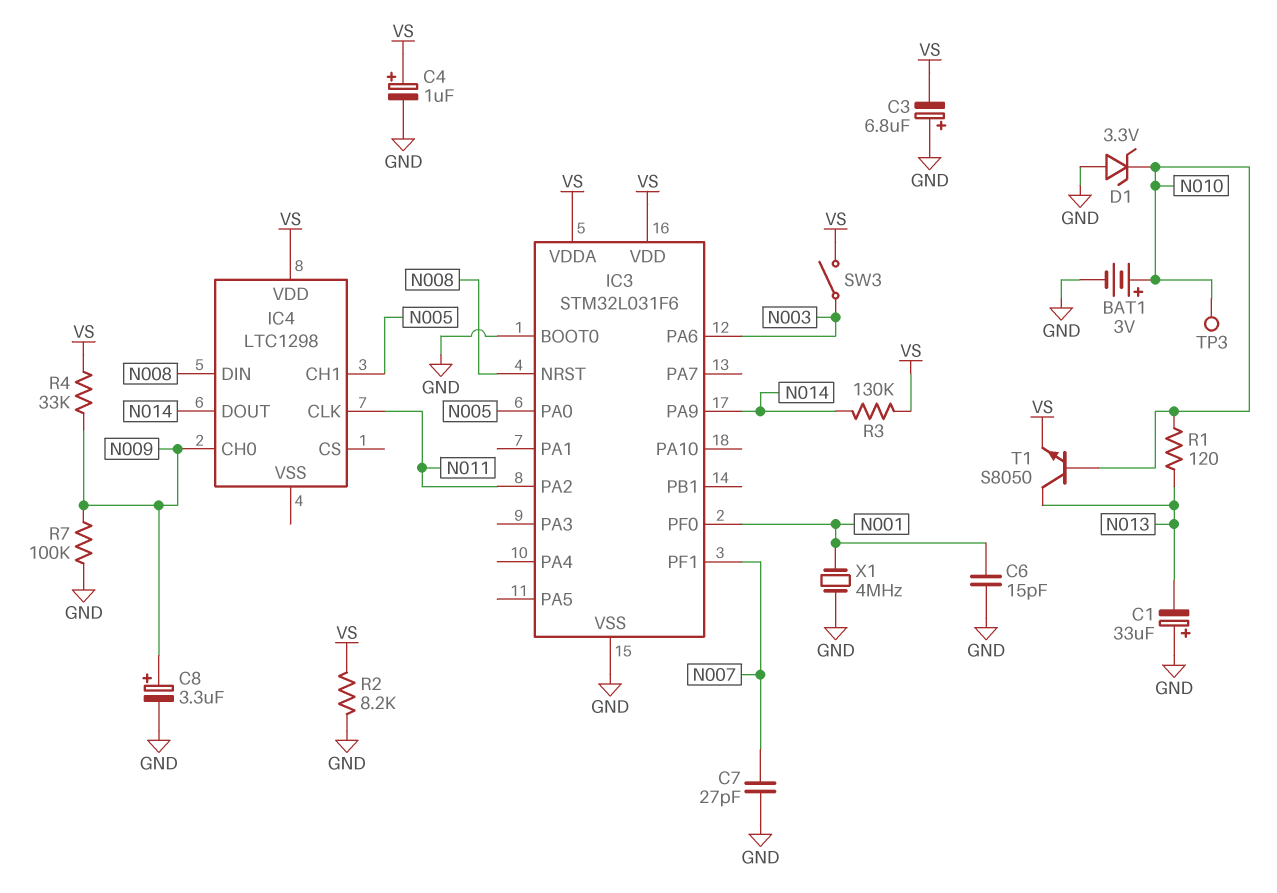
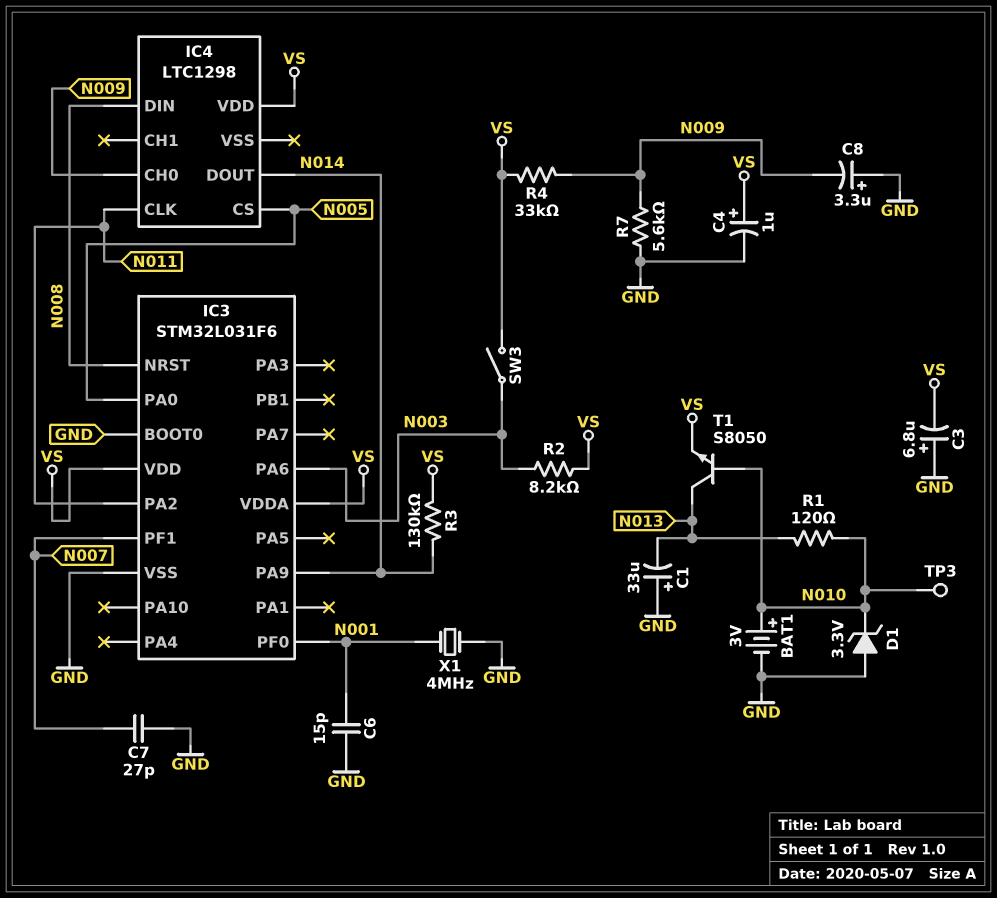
C8: 3.3uF (plus N009, minus GND) -> 3.3uF (plus GND, minus N009)
IC4 pin CH1: N005 -> none
IC4 pin CS: none -> N005
R2: 8.2k (GND, VS) -> 8.2k (N003, VS)
R7: 100k (GND, N009) -> 5.6k (GND, N009)

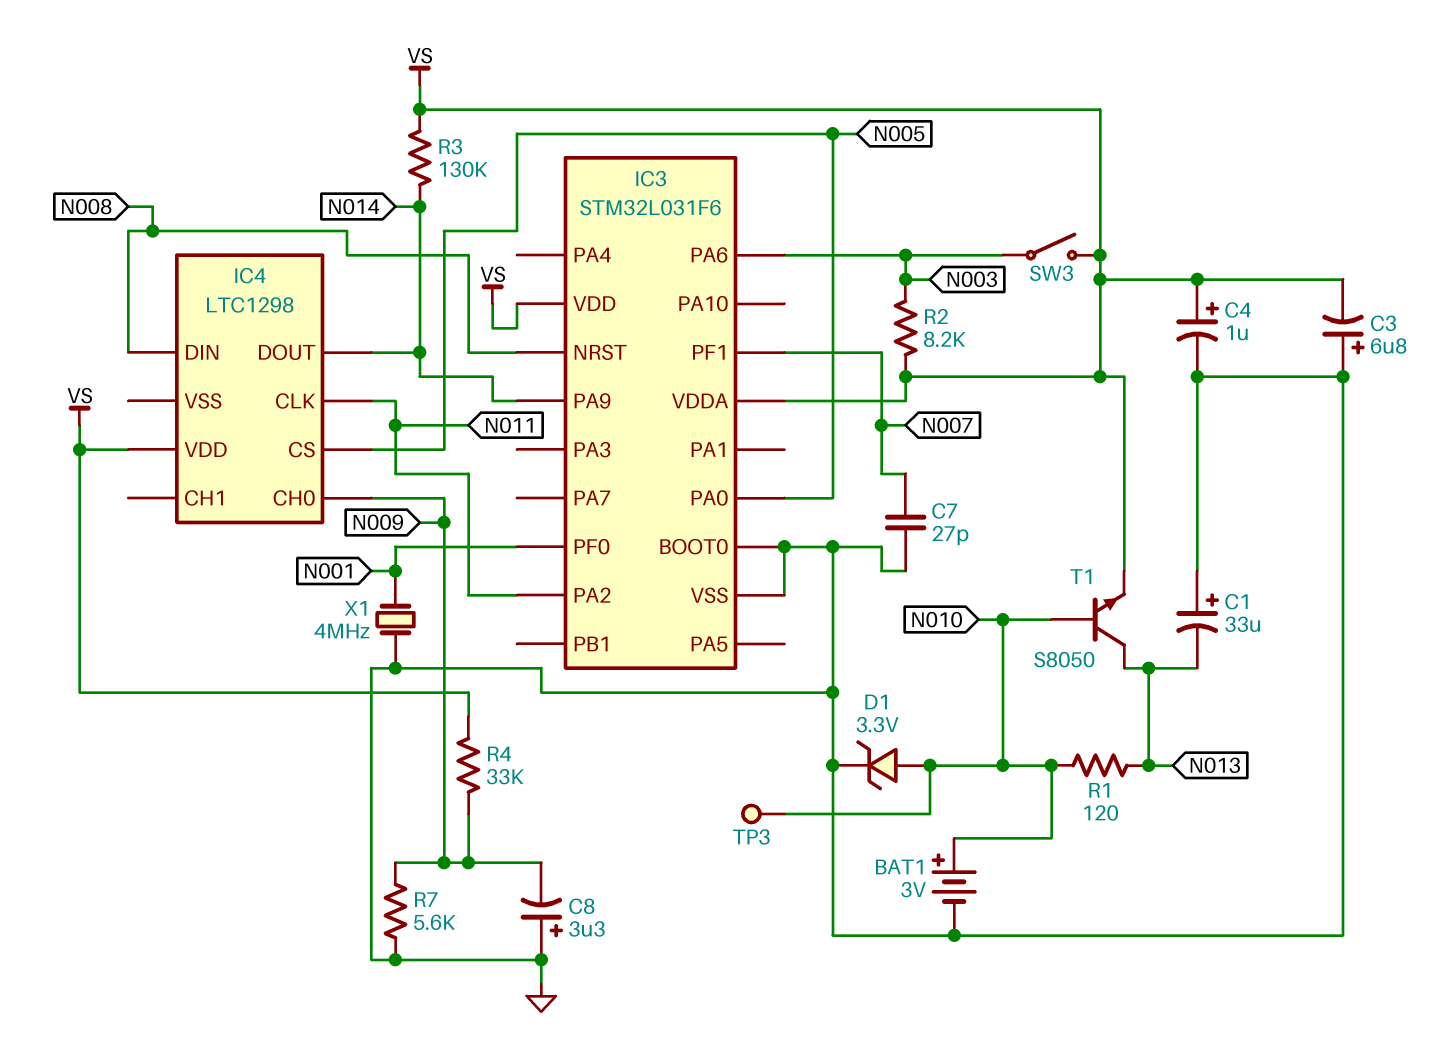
C6: 15pF (GND, N001) -> none
D1: zener 3.3V (A GND, K N010) -> zener 3.3V (A N010, K GND)

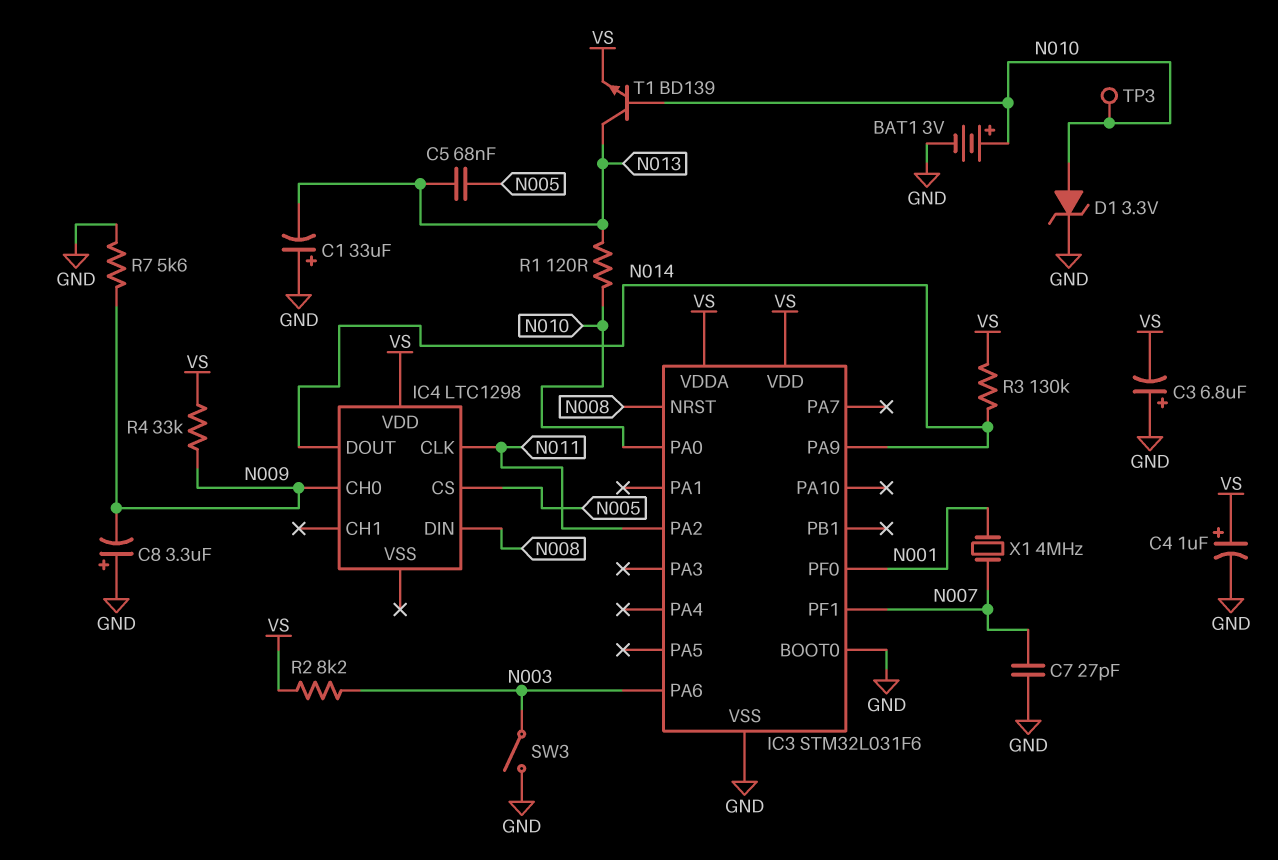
C5: none -> 68nF (N005, N013)
IC3 pin PA0: N005 -> N010
SW3: switch (N003, VS) -> switch (GND, N003)
T1: NPN S8050 (B N010, C N013, E VS) -> NPN BD139 (B N010, C N013, E VS)
X1: 4MHz (GND, N001) -> 4MHz (N001, N007)

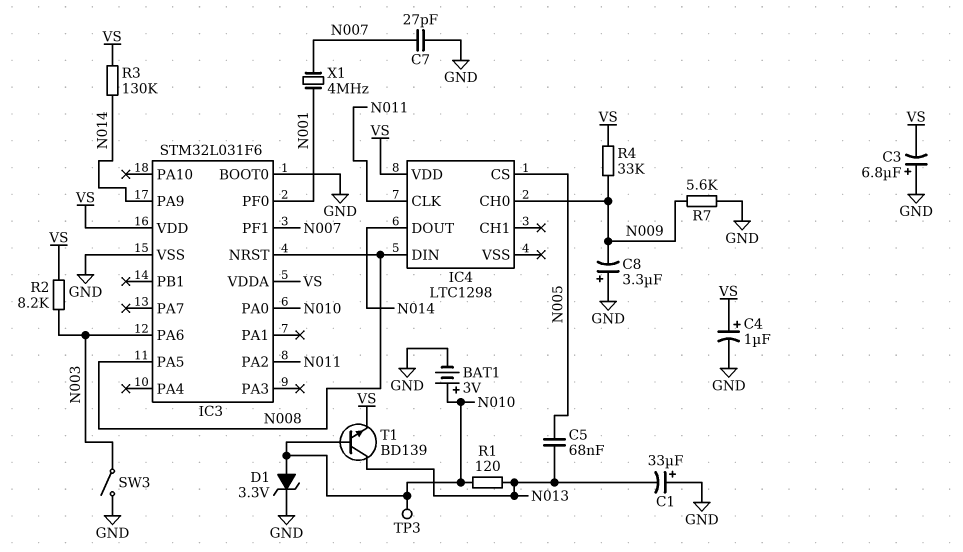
IC3 pin PA5: none -> N008

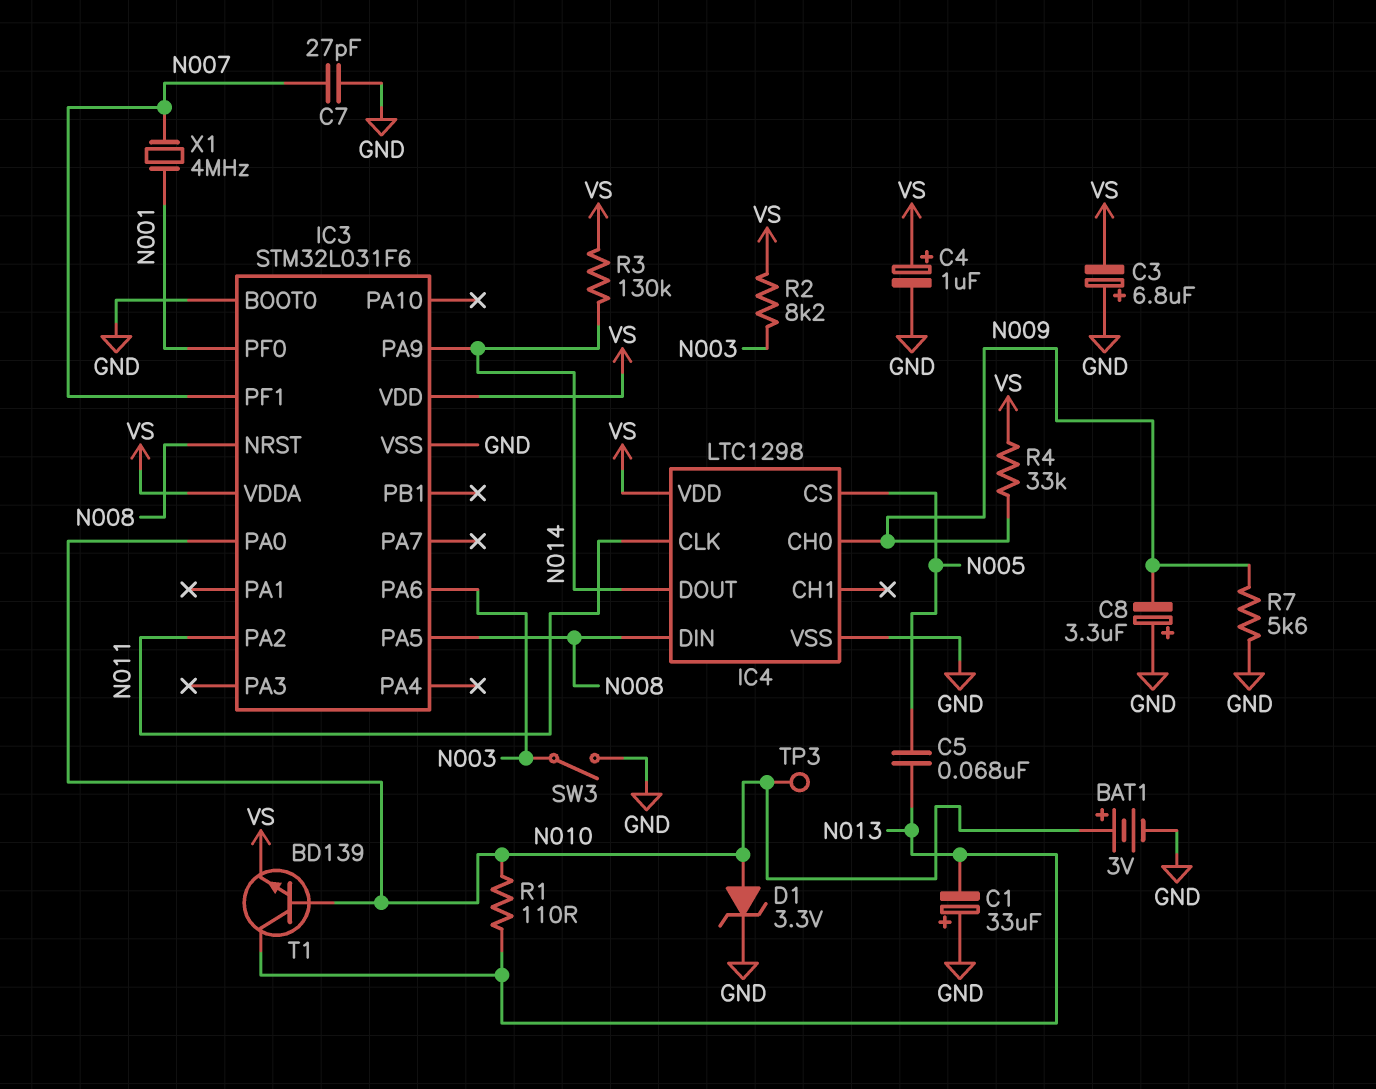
IC4 pin VSS: none -> GND
R1: 120 (N010, N013) -> 110 (N010, N013)

